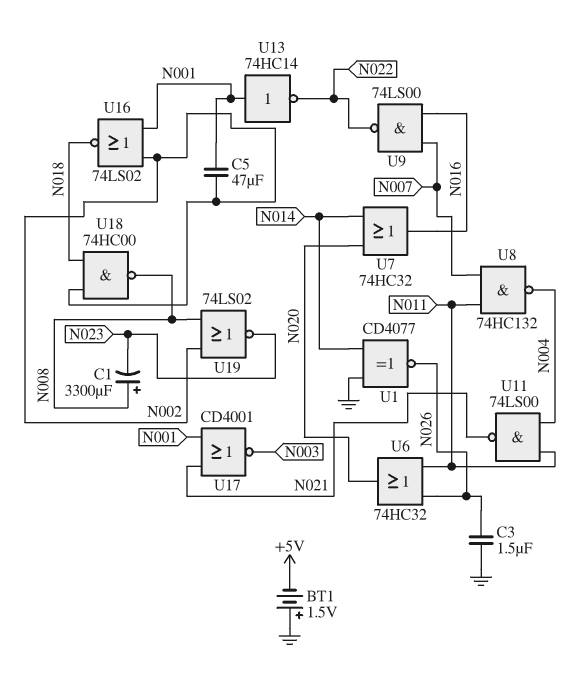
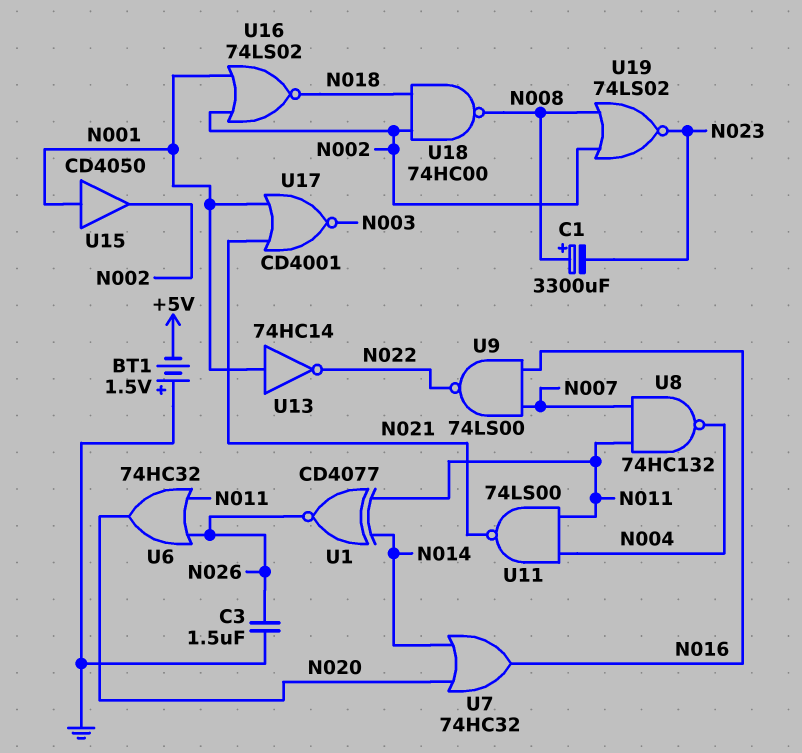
C5: 47uF (N001, N002) -> none
U1: XNOR CD4077 (in GND, in N014, out N026) -> XNOR CD4077 (in N011, in N014, out N026)
U15: none -> buffer CD4050 (in N001, out N002)

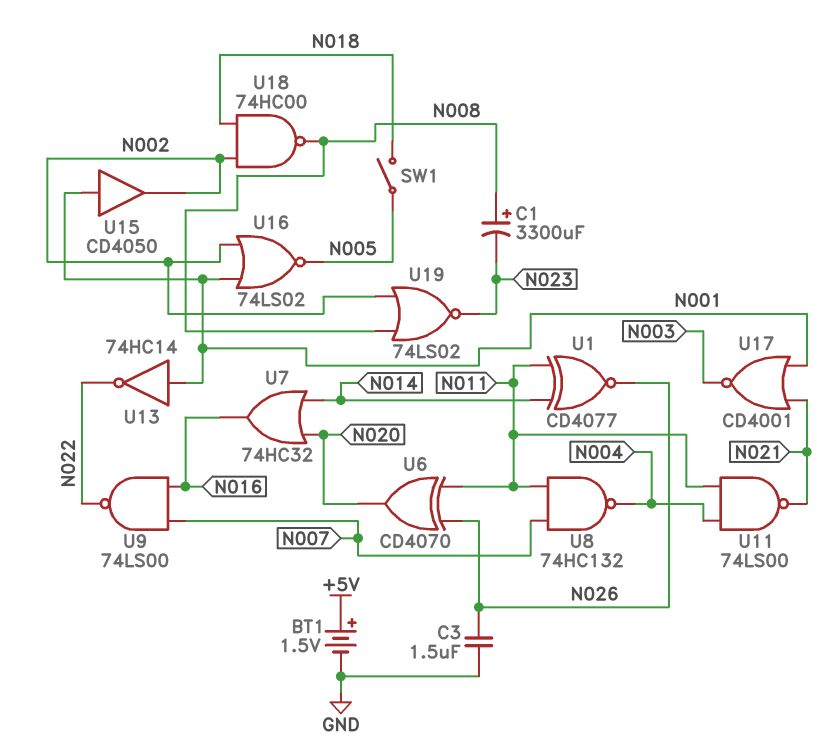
BT1: 1.5V (plus GND, minus +5V) -> 1.5V (plus +5V, minus GND)
SW1: none -> switch (N005, N018)
U6: OR 74HC32 (in N011, in N026, out N020) -> XOR CD4070 (in N011, in N026, out N020)
U16: NOR 74LS02 (in N001, in N002, out N018) -> NOR 74LS02 (in N001, in N002, out N005)

